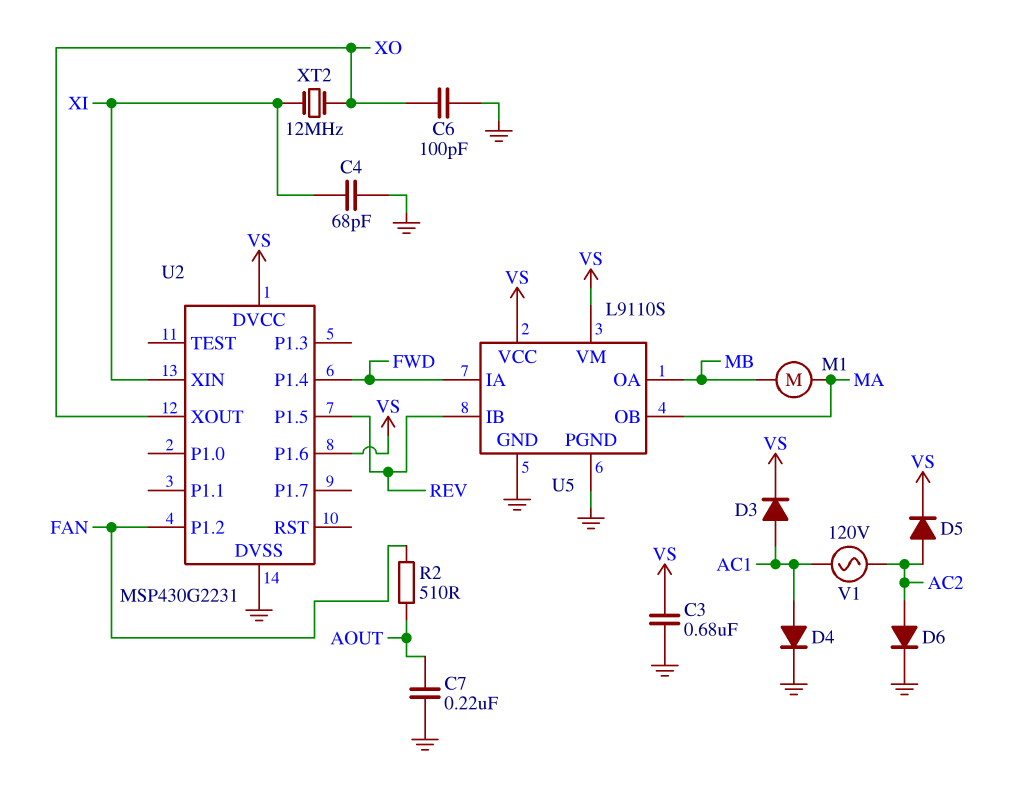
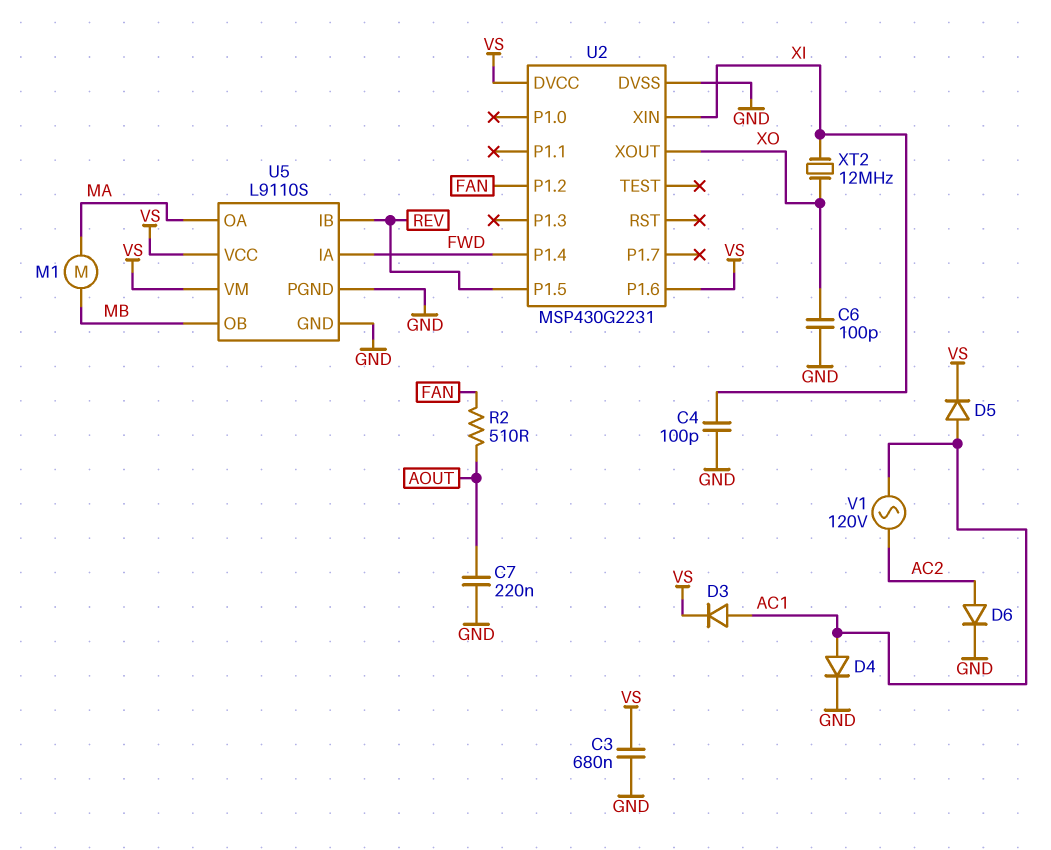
C4: 68pF (GND, XI) -> 100pF (GND, XI)
D5: diode (A AC2, K VS) -> diode (A AC1, K VS)
U5 pin OA: MB -> MA
U5 pin OB: MA -> MB

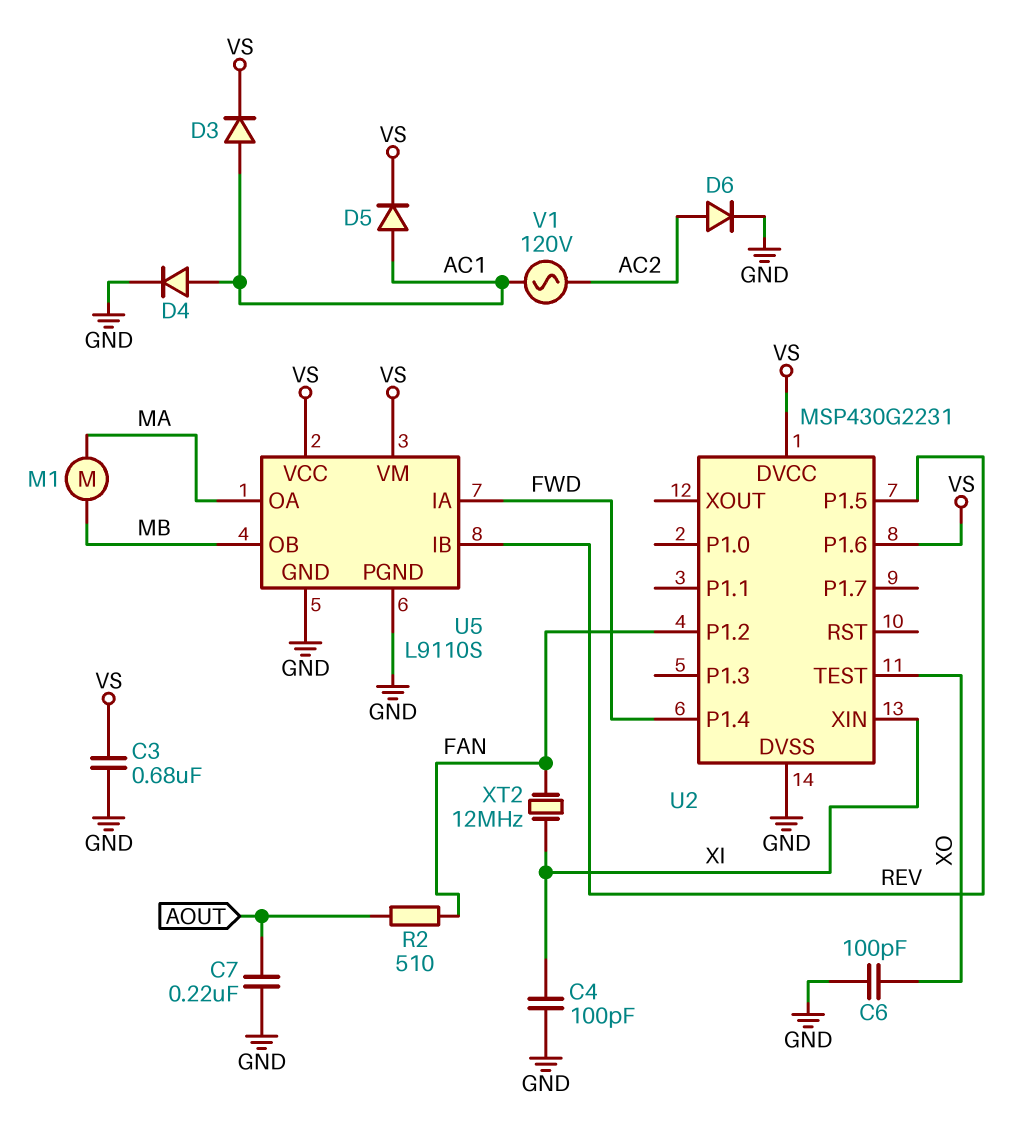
U2 pin TEST: none -> XO
U2 pin XOUT: XO -> none
XT2: 12MHz (XI, XO) -> 12MHz (FAN, XI)

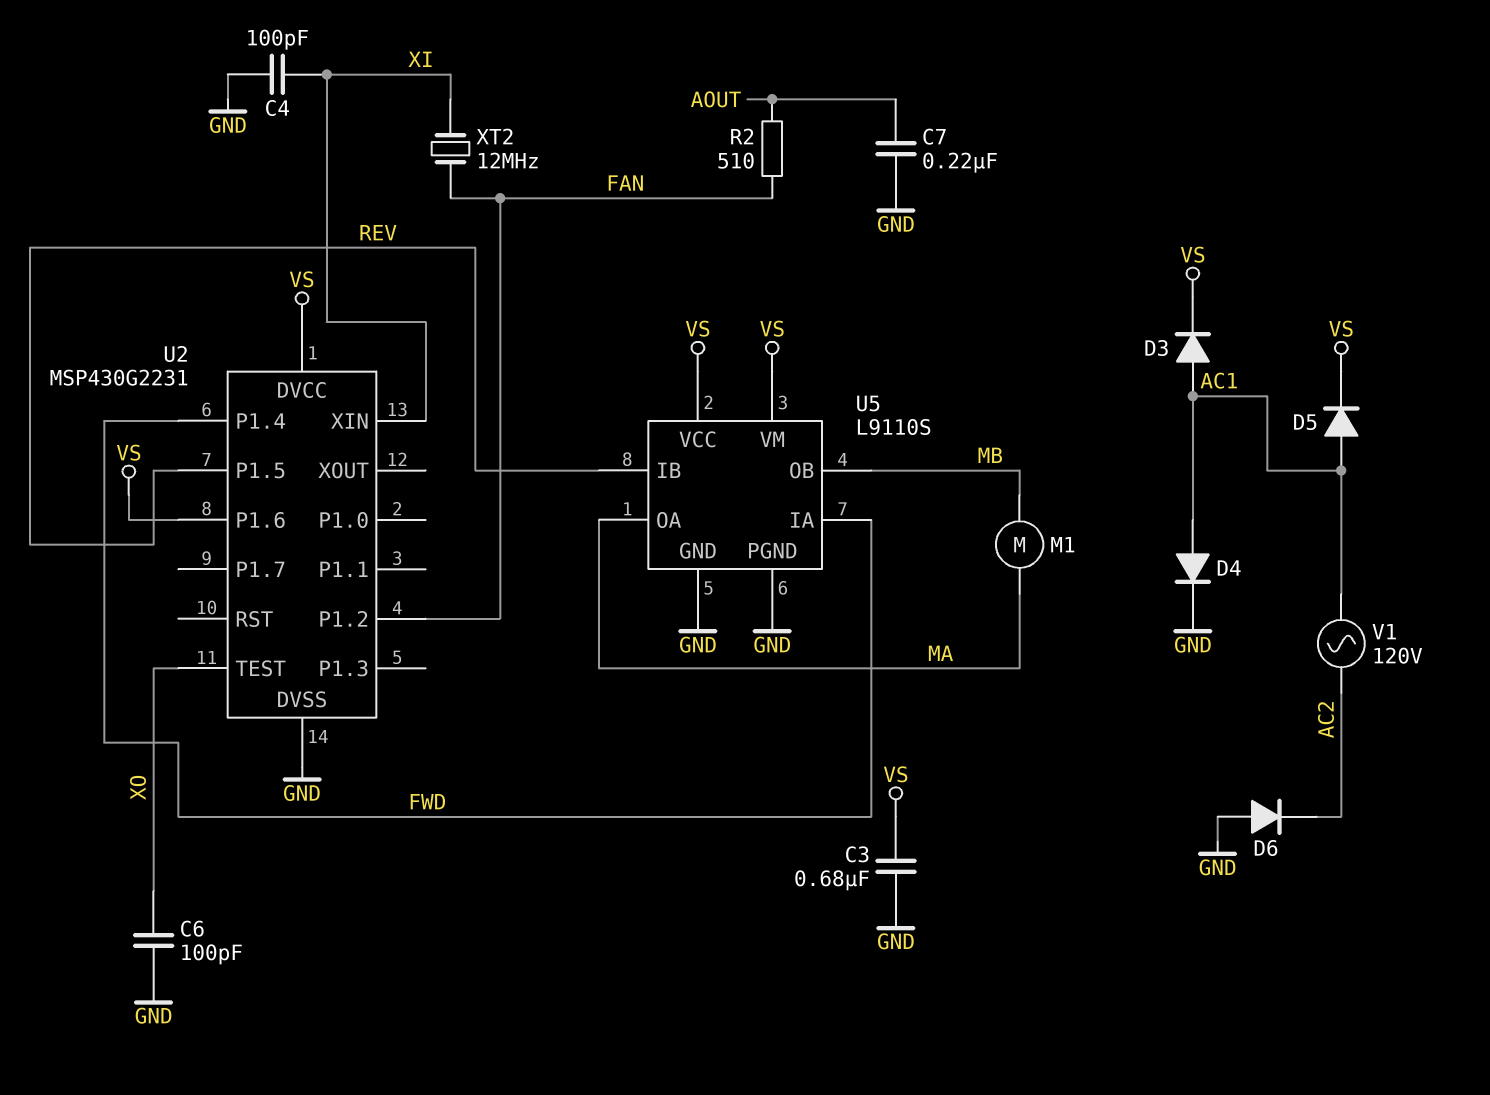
D6: diode (A AC2, K GND) -> diode (A GND, K AC2)

